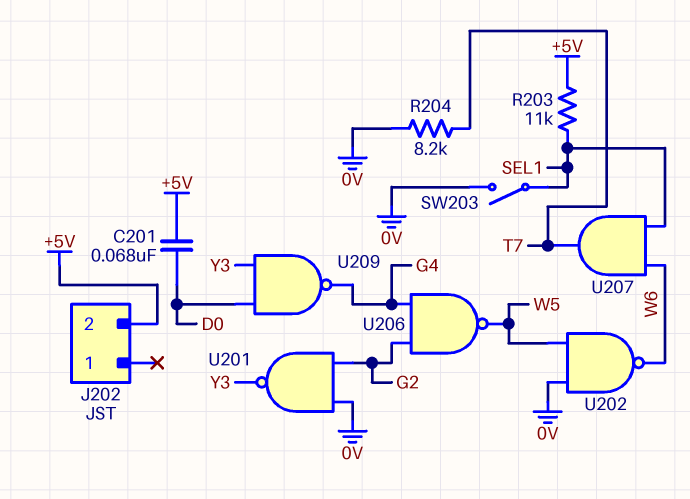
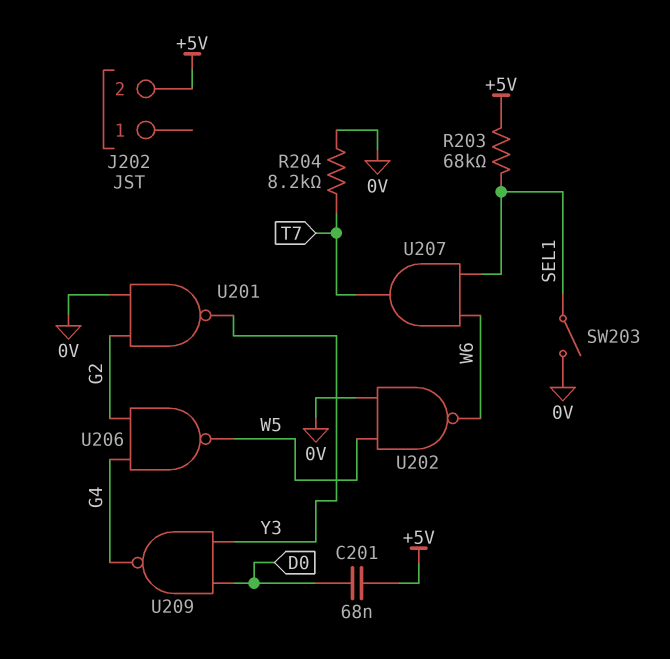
R203: 11k (+5V, SEL1) -> 68k (+5V, SEL1)

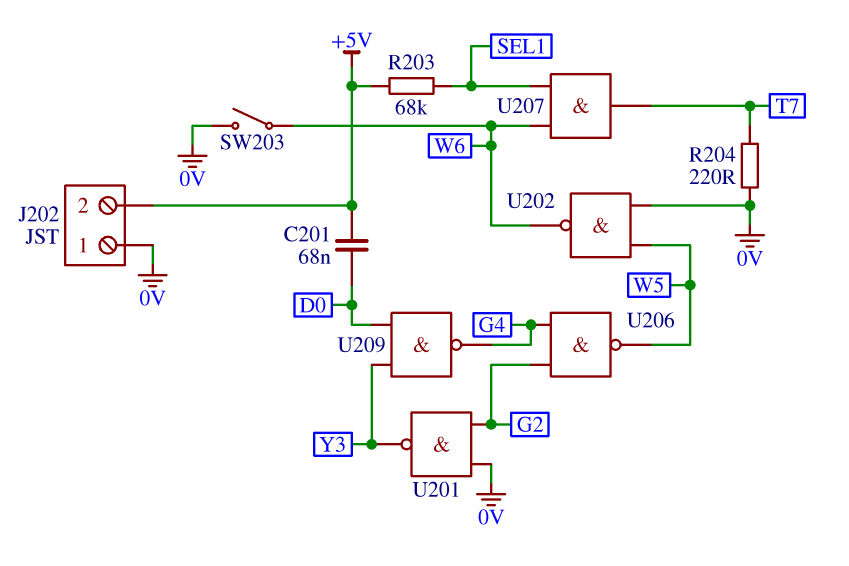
J202 pin 1: none -> 0V
R204: 8.2k (0V, T7) -> 220 (0V, T7)
SW203: switch (0V, SEL1) -> switch (0V, W6)

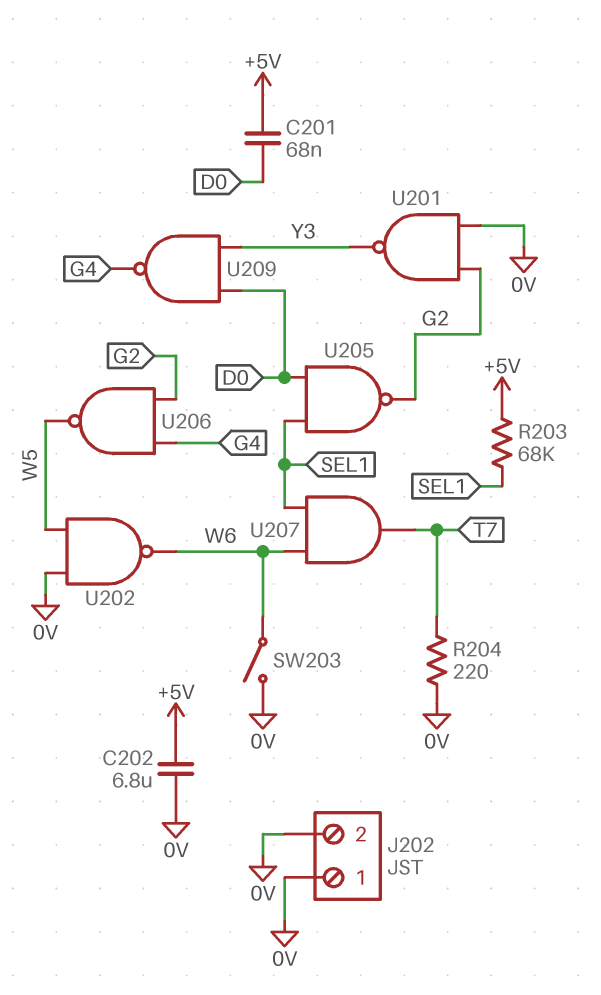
C202: none -> 6.8uF (+5V, 0V)
J202 pin 2: +5V -> 0V
U205: none -> NAND (in D0, in SEL1, out G2)

